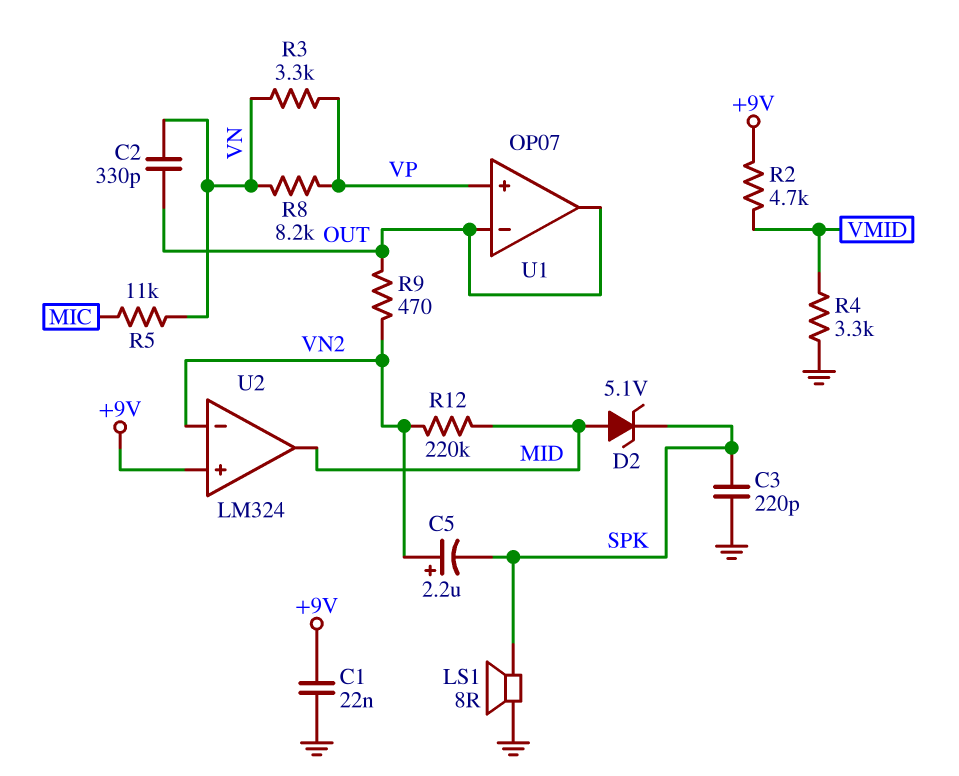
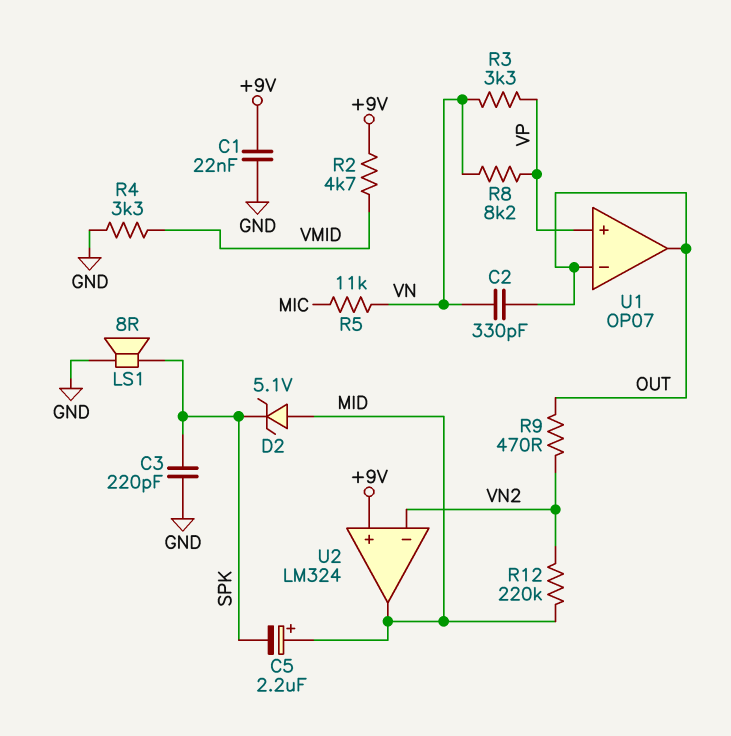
C5: 2.2uF (plus VN2, minus SPK) -> 2.2uF (plus MID, minus SPK)

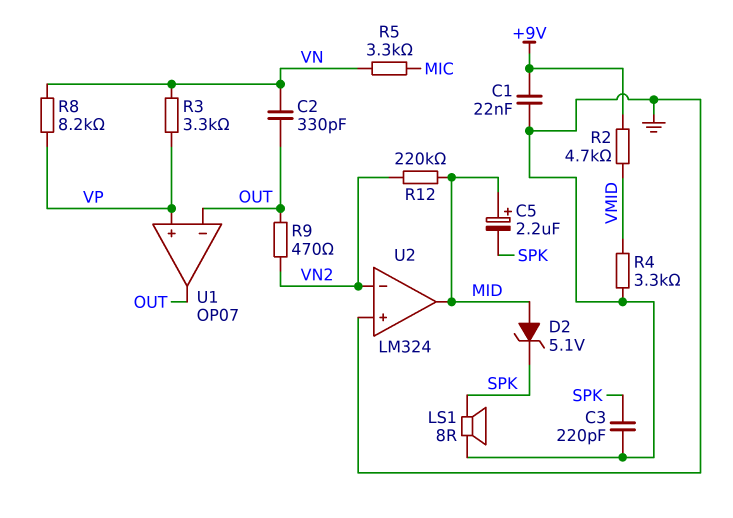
R5: 11k (MIC, VN) -> 3.3k (MIC, VN)
U2 pin in+: +9V -> GND

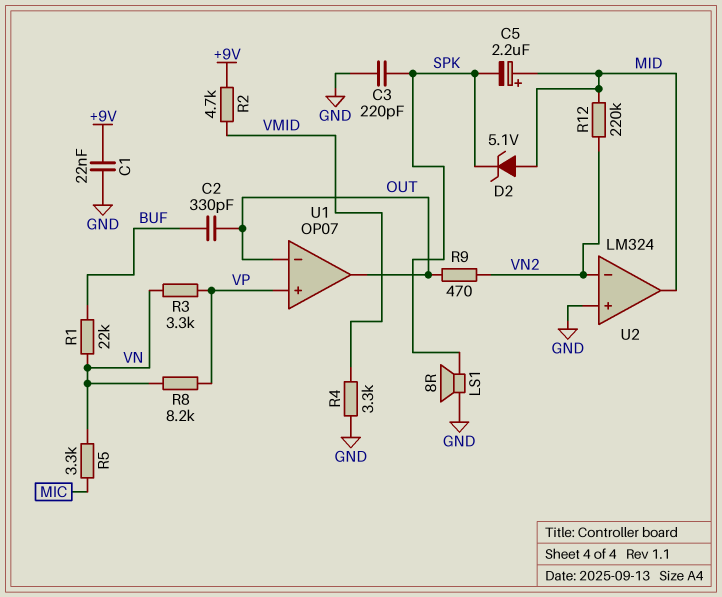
C2: 330pF (OUT, VN) -> 330pF (BUF, OUT)
R1: none -> 22k (BUF, VN)

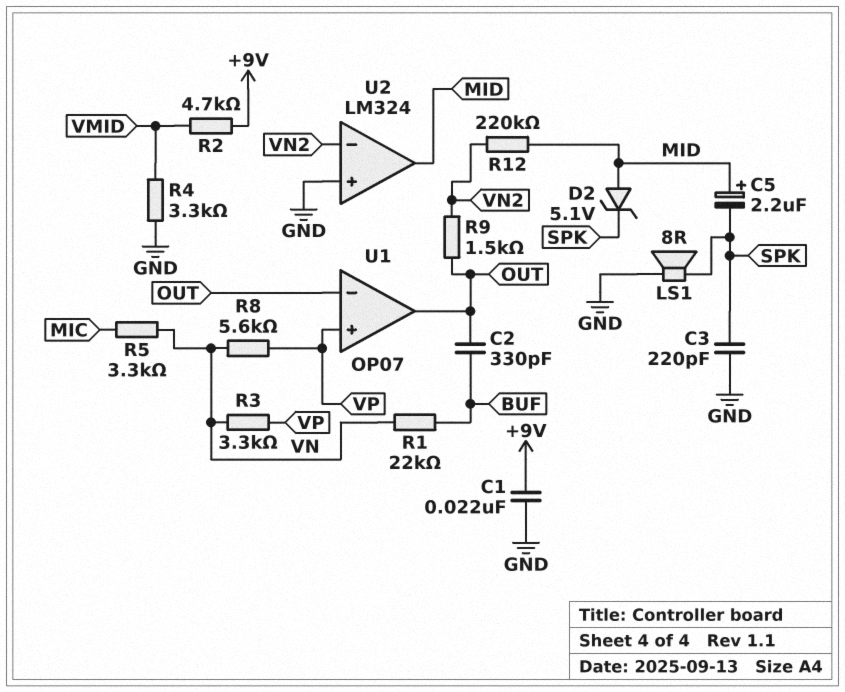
R8: 8.2k (VN, VP) -> 5.6k (VN, VP)
R9: 470 (OUT, VN2) -> 1.5k (OUT, VN2)

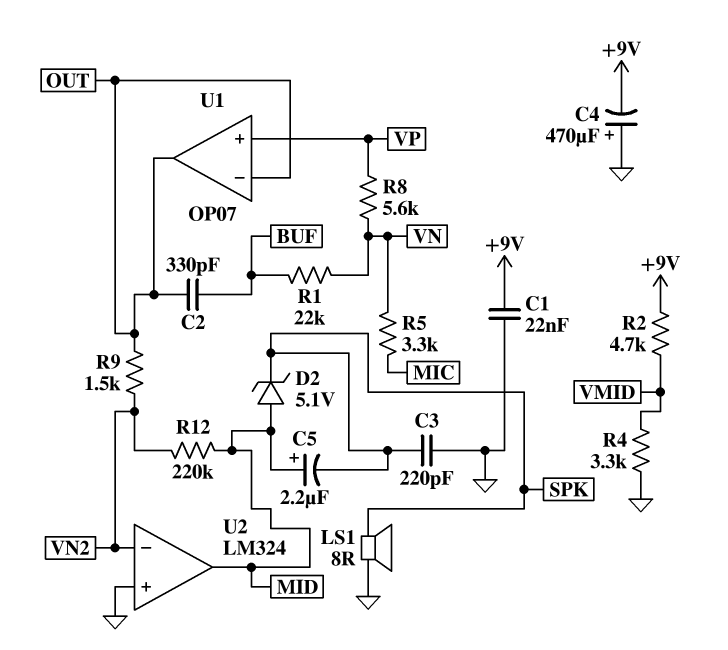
C4: none -> 470uF (plus GND, minus +9V)
R3: 3.3k (VN, VP) -> none

